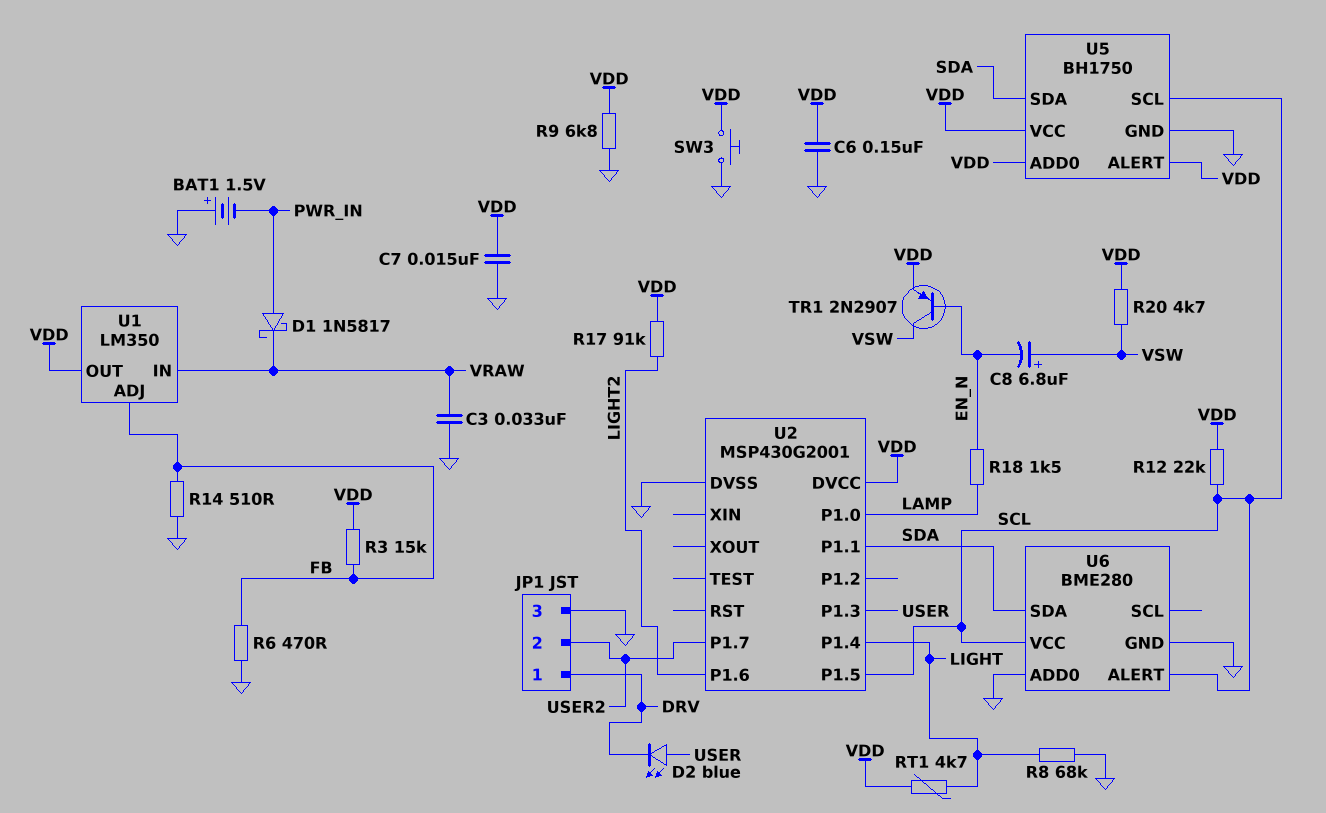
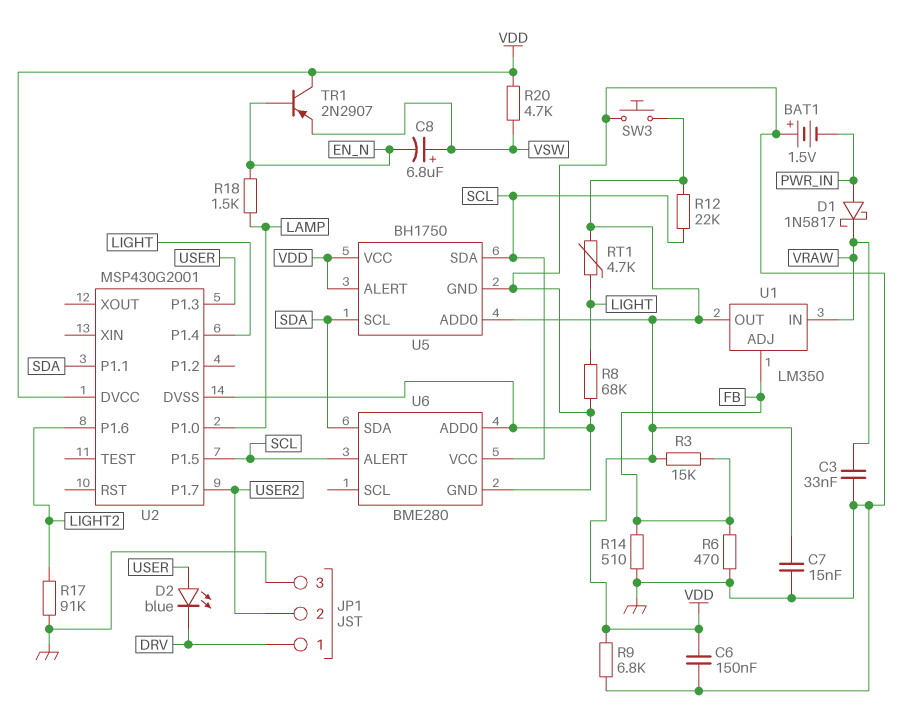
R17: 91k (LIGHT2, VDD) -> 91k (GND, LIGHT2)
TR1: PNP 2N2907 (B EN_N, C VSW, E VDD) -> PNP 2N2907 (B EN_N, C VDD, E VSW)
U5 pin SCL: SCL -> SDA
U5 pin SDA: SDA -> SCL

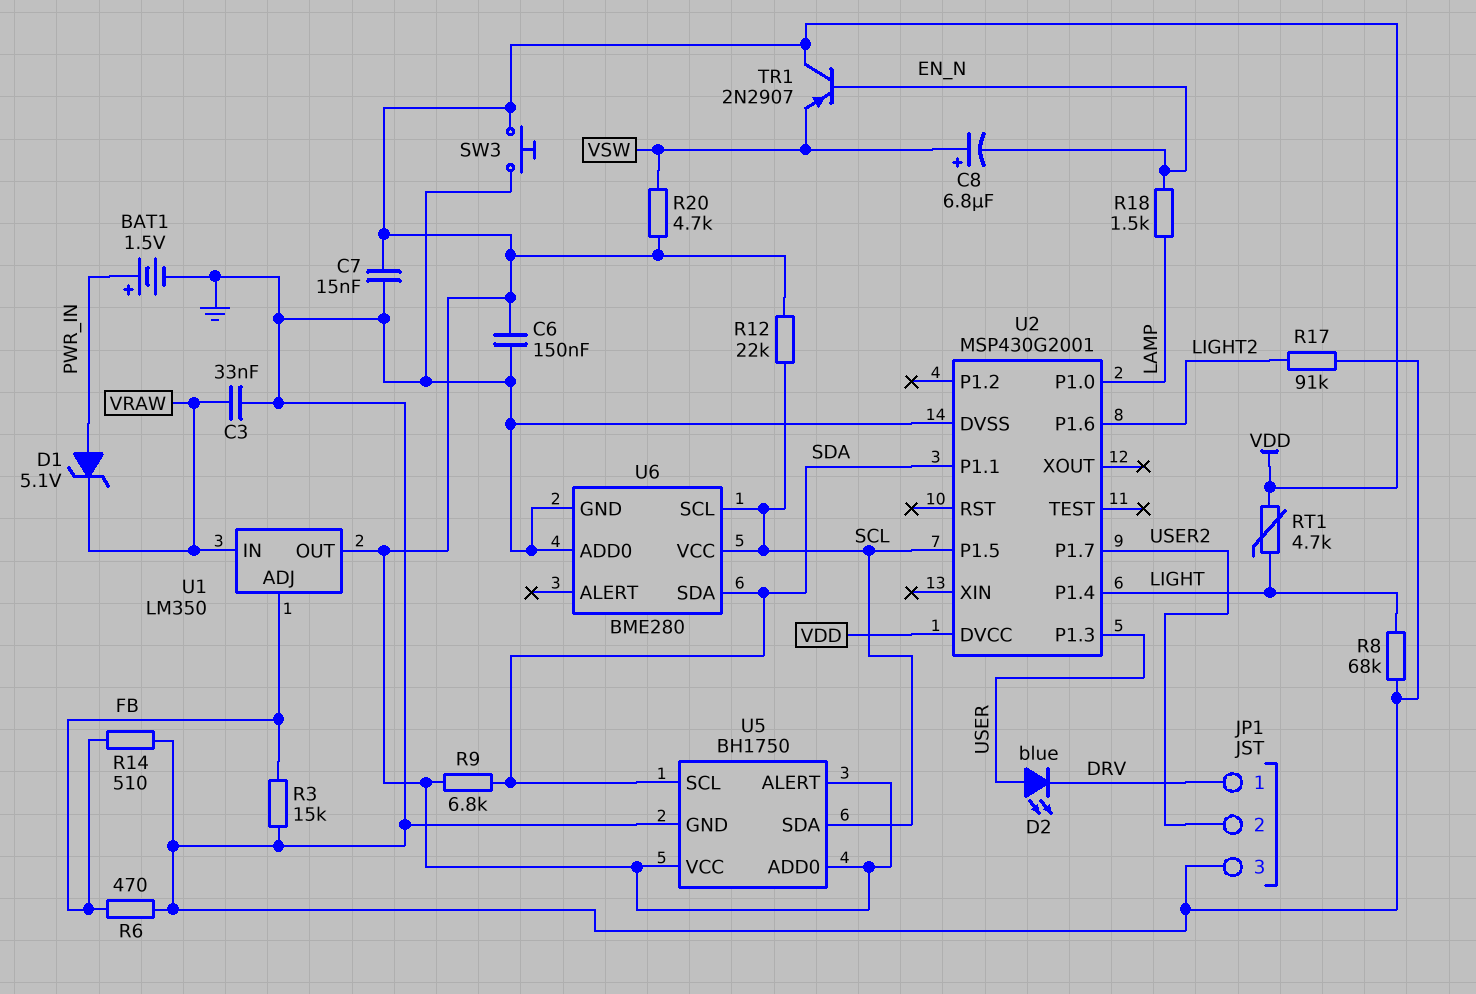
BAT1: 1.5V (plus GND, minus PWR_IN) -> 1.5V (plus PWR_IN, minus GND)
D1: schottky 1N5817 (A PWR_IN, K VRAW) -> zener 5.1V (A PWR_IN, K VRAW)
R3: 15k (FB, VDD) -> 15k (FB, GND)
R9: 6.8k (GND, VDD) -> 6.8k (SDA, VDD)
U6 pin ALERT: SCL -> none
U6 pin SCL: none -> SCL

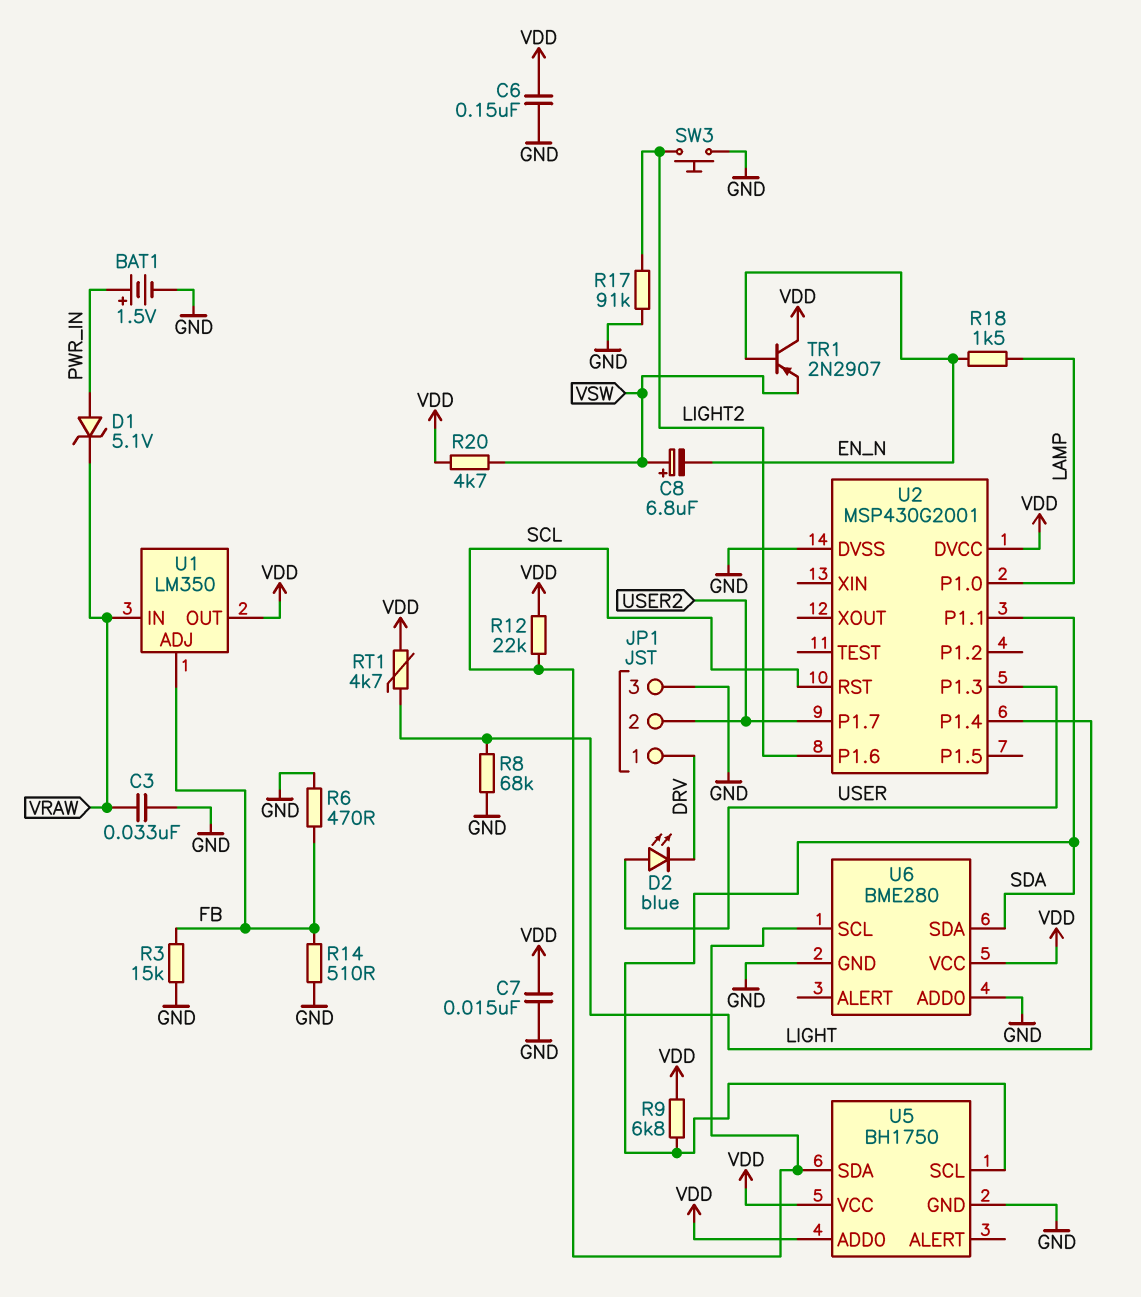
SW3: button (GND, VDD) -> button (GND, LIGHT2)
U2 pin P1.5: SCL -> none
U2 pin RST: none -> SCL
U5 pin ALERT: VDD -> none
U6 pin VCC: SCL -> VDD

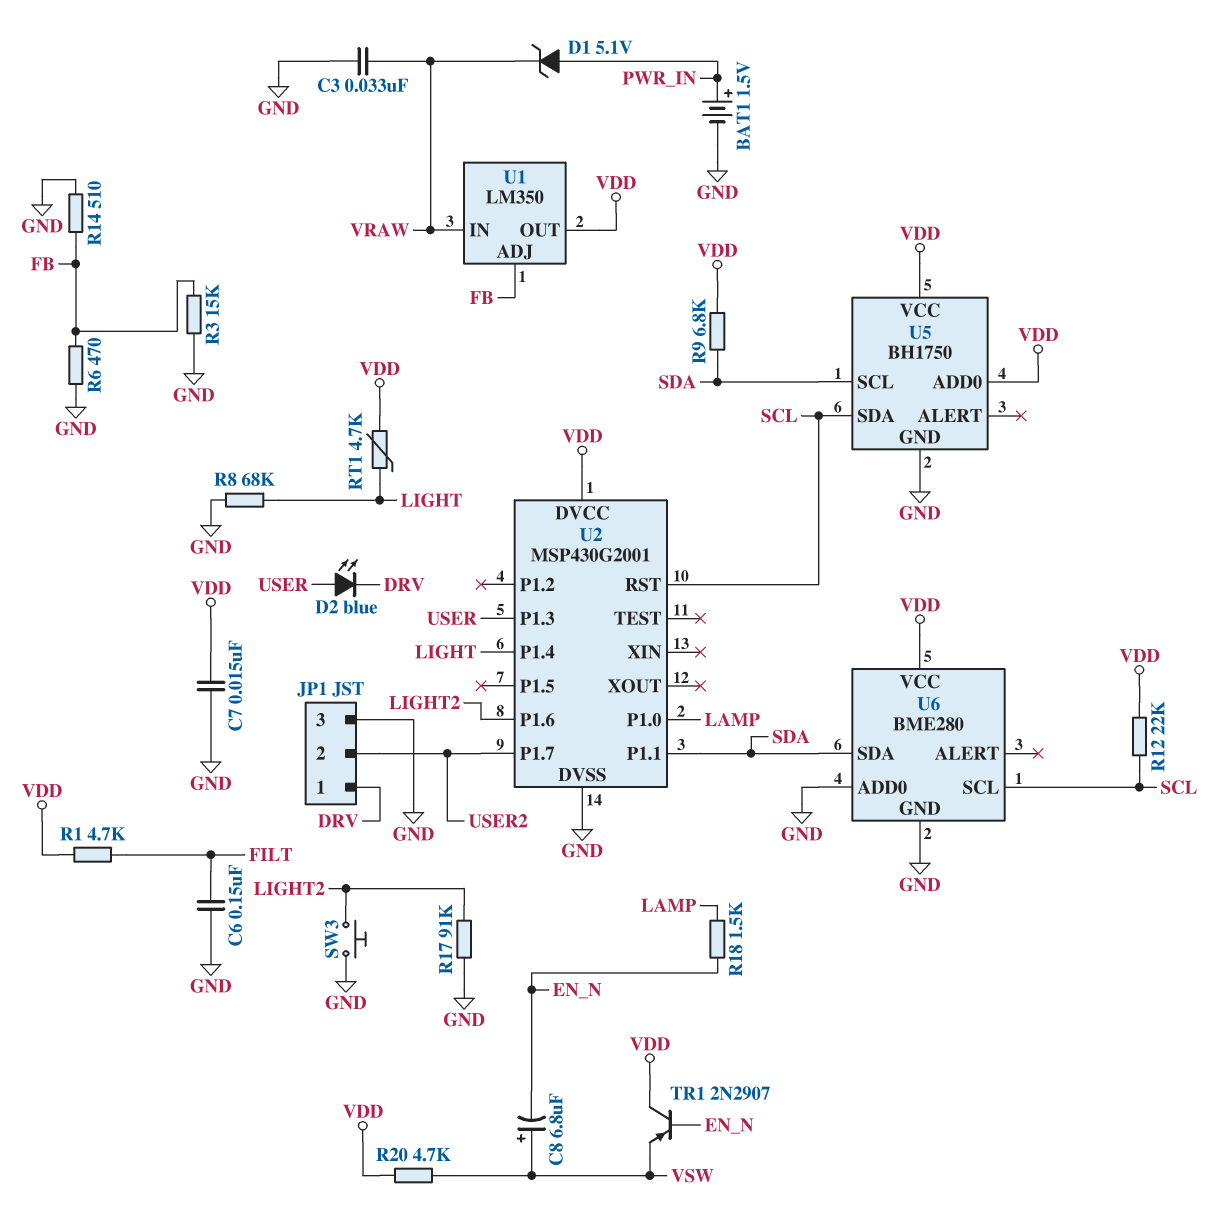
C6: 150nF (GND, VDD) -> 150nF (FILT, GND)
R1: none -> 4.7k (FILT, VDD)

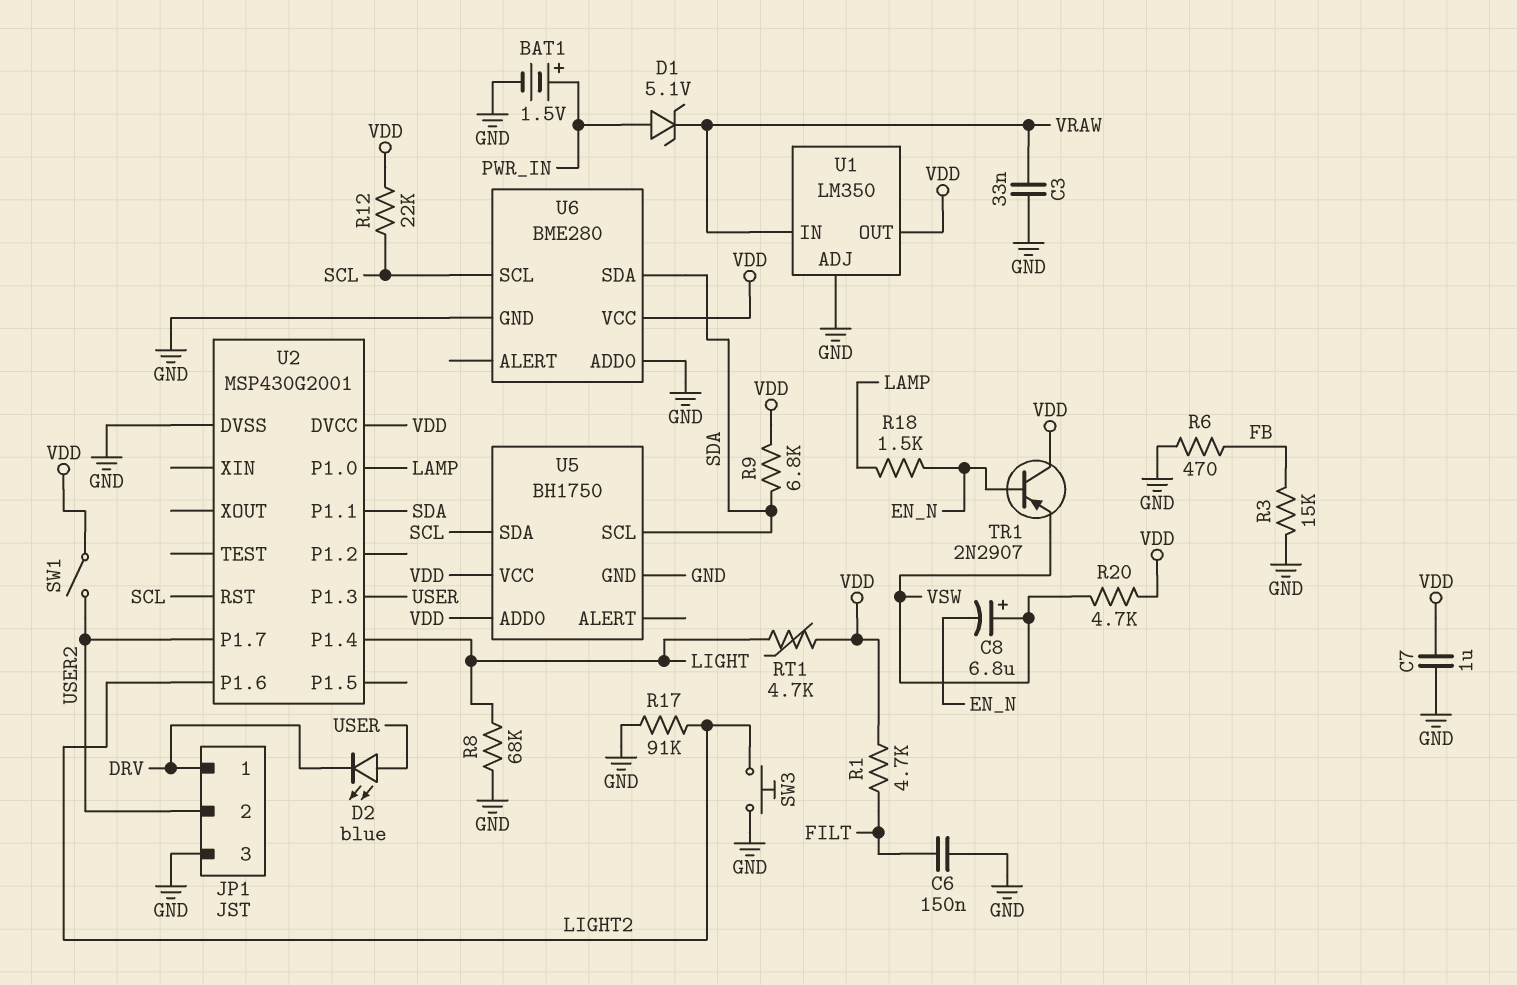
C7: 15nF (GND, VDD) -> 1uF (GND, VDD)
R14: 510 (FB, GND) -> none
SW1: none -> switch (USER2, VDD)
U1 pin ADJ: FB -> GND

